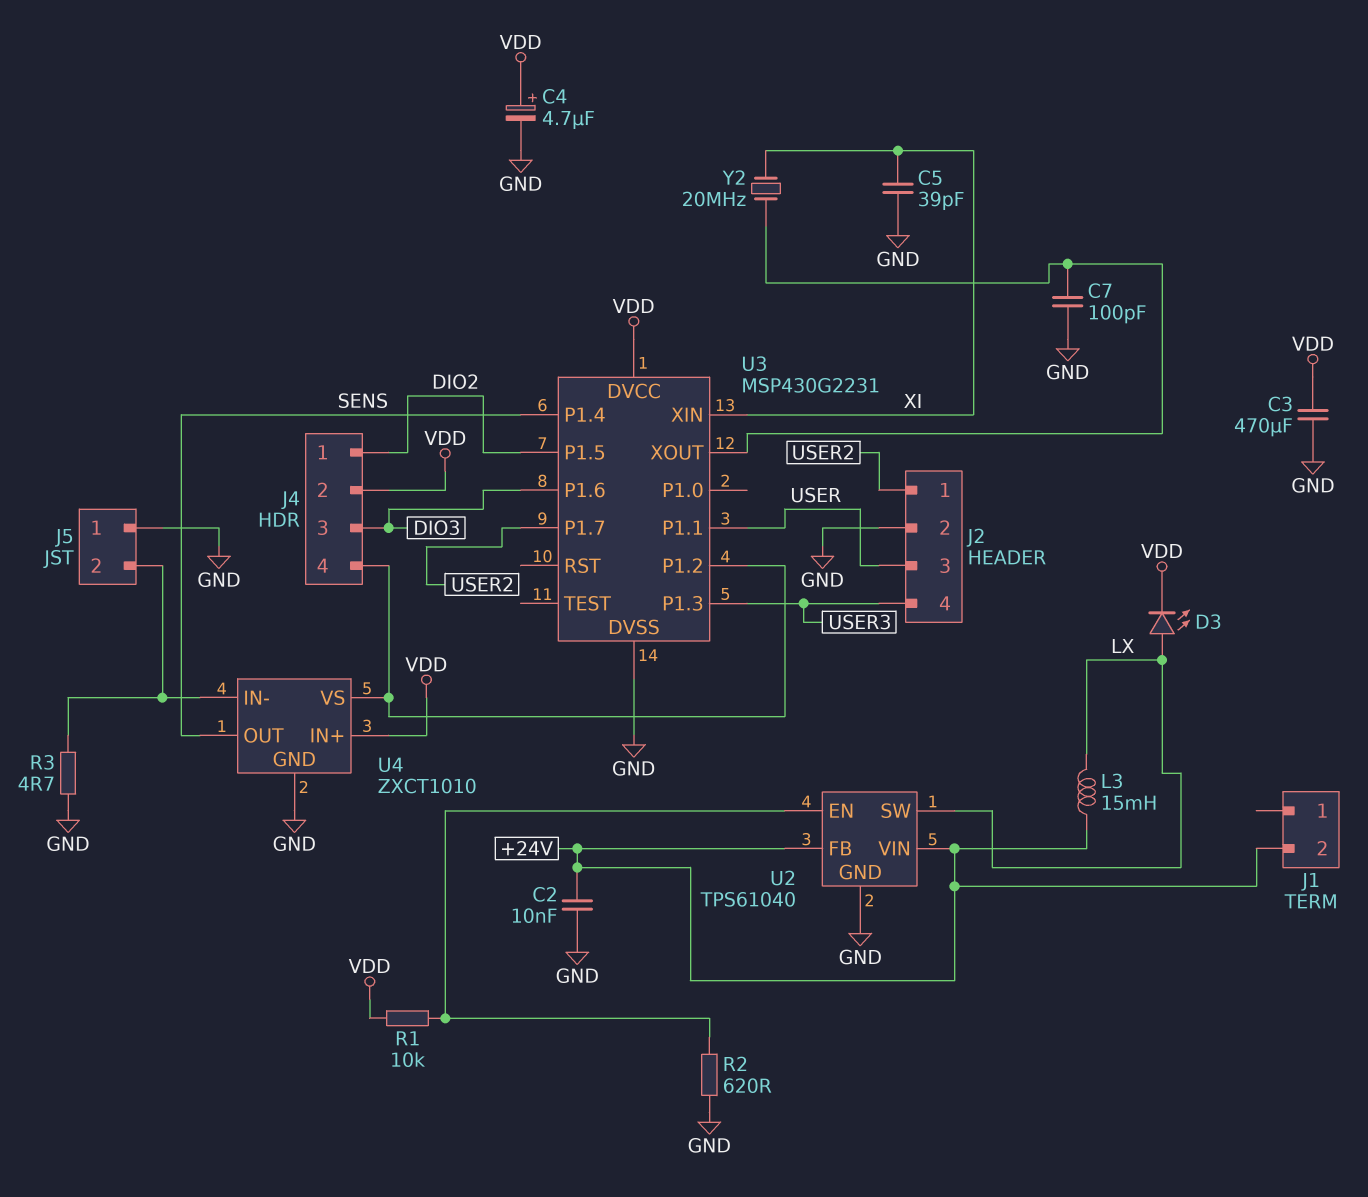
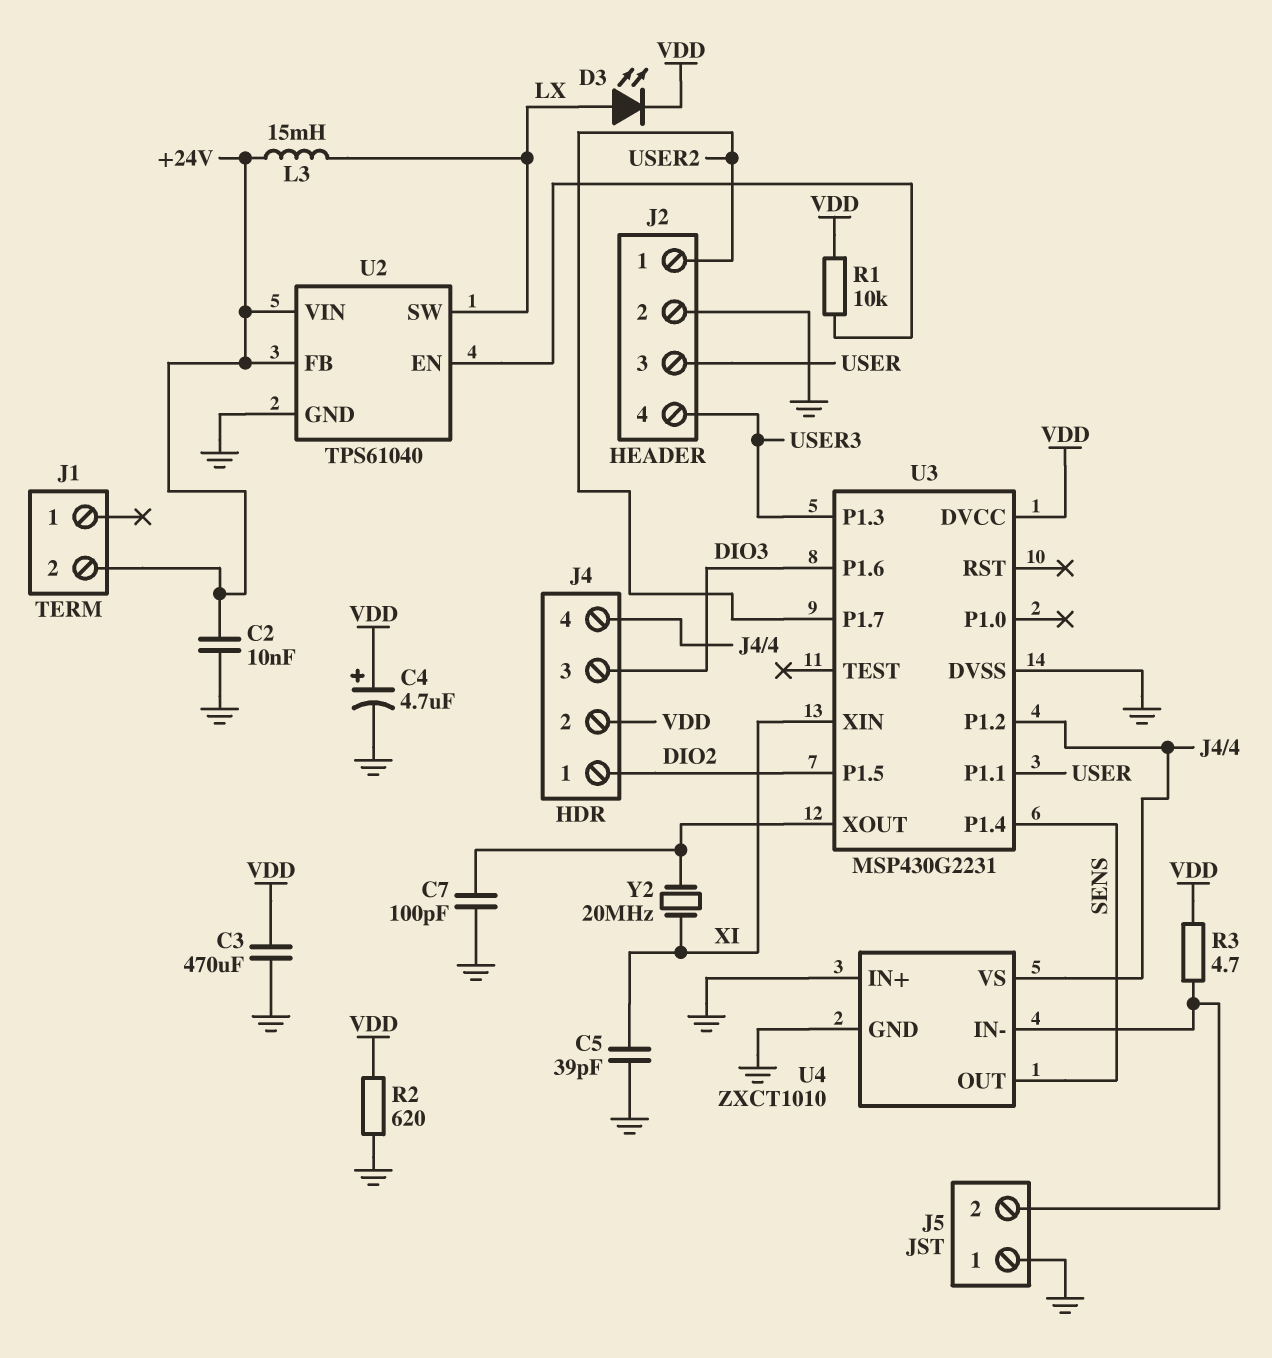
R2: 620 (GND, U2/EN) -> 620 (GND, VDD)
R3: 4.7 (GND, J5/2) -> 4.7 (J5/2, VDD)
U4 pin IN+: VDD -> GND

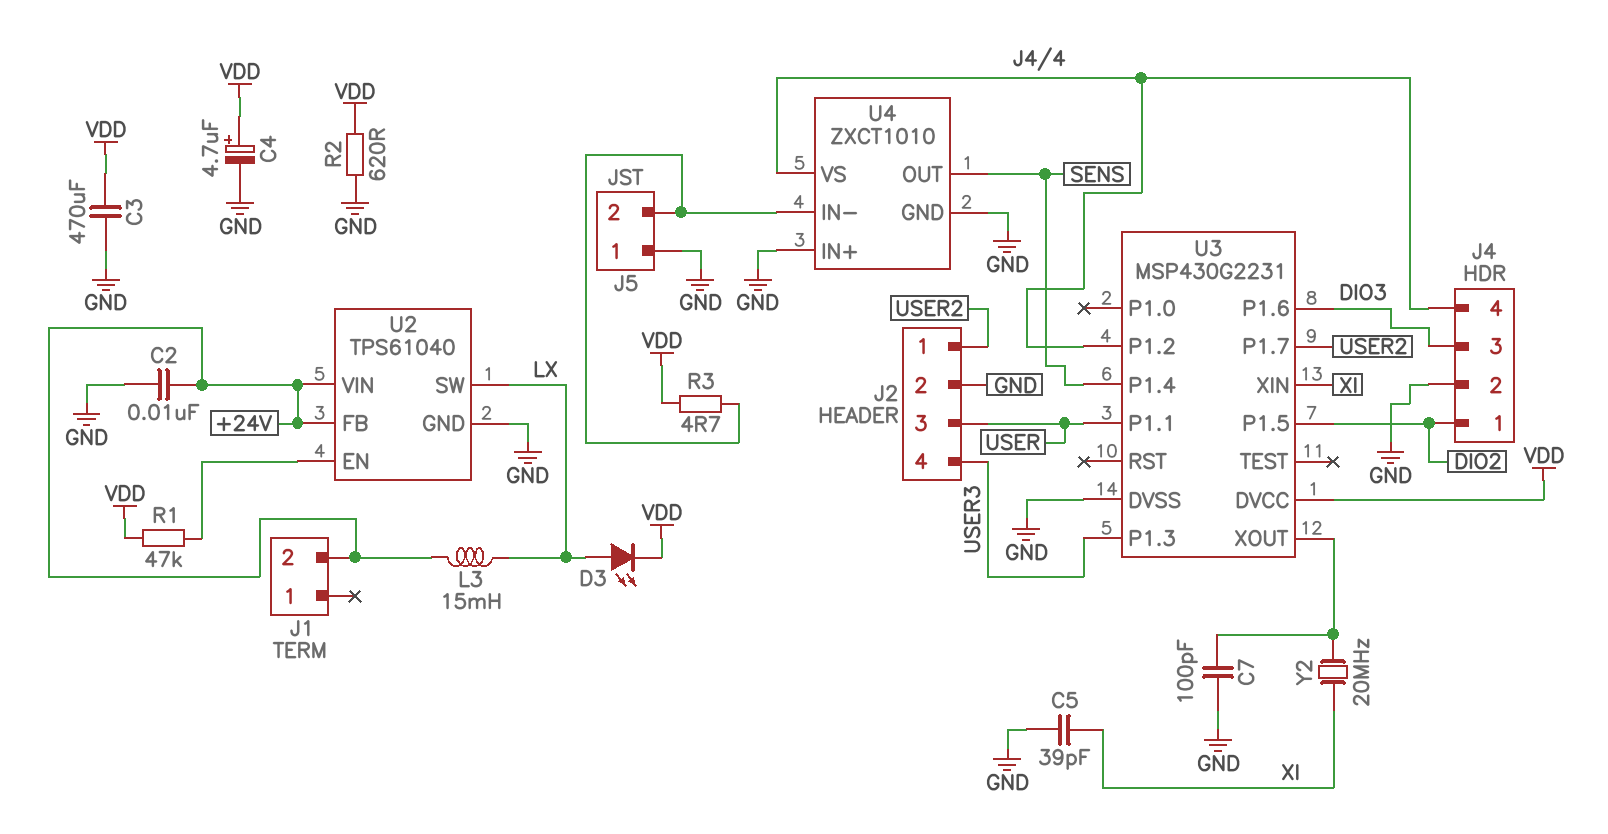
J4 pin 2: VDD -> GND
R1: 10k (U2/EN, VDD) -> 47k (U2/EN, VDD)

